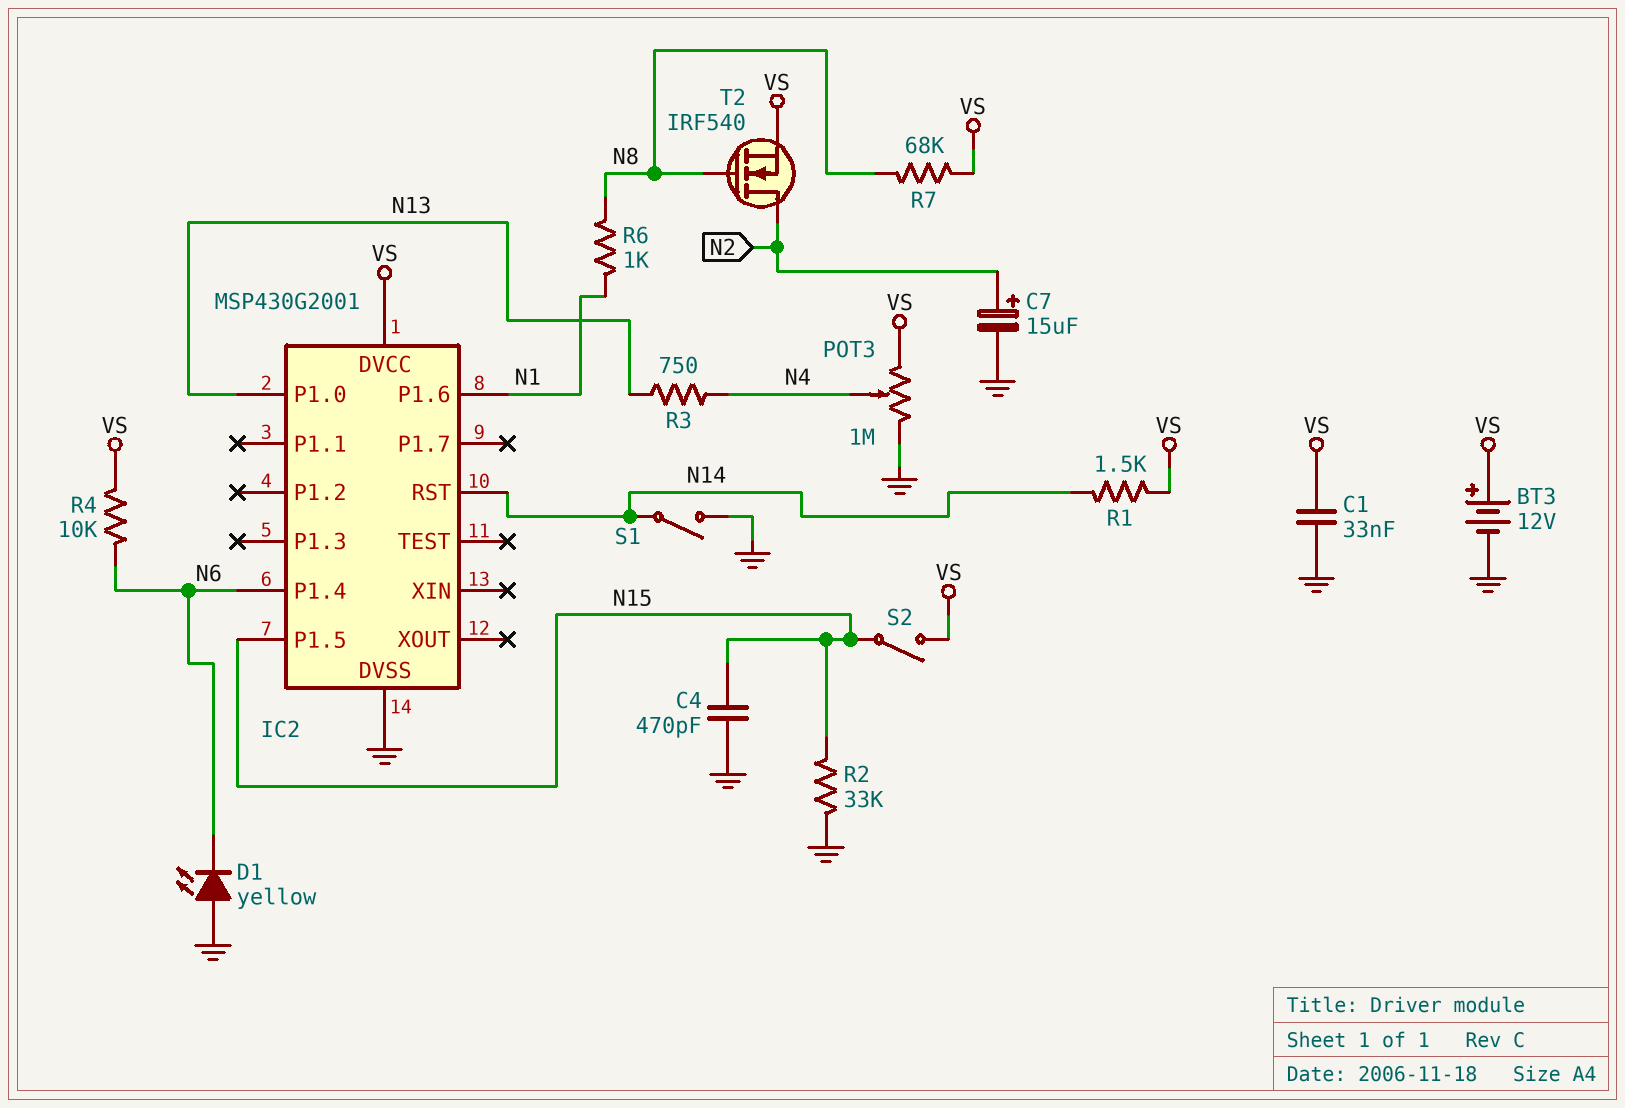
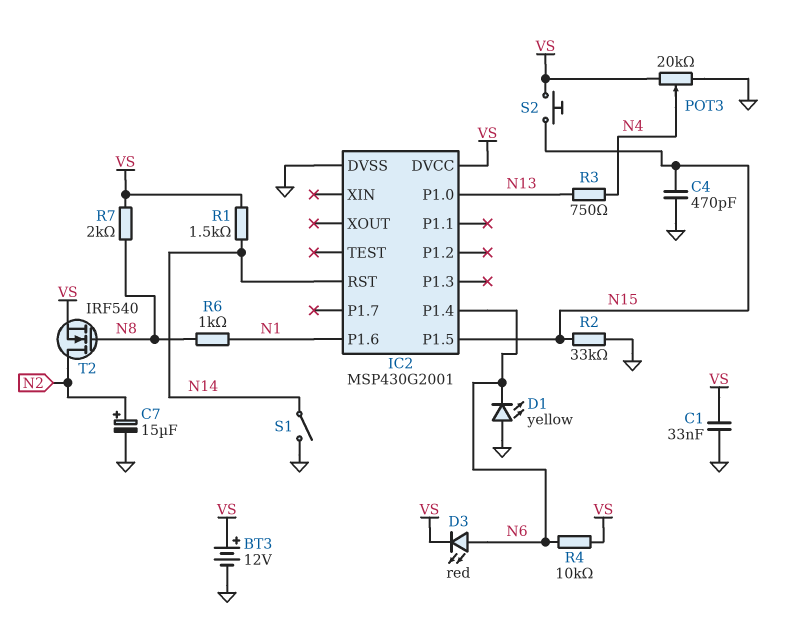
D3: none -> LED red (A N6, K VS)
POT3: 1M (GND, VS, wiper N4) -> 20k (GND, VS, wiper N4)
R7: 68k (N8, VS) -> 2k (N8, VS)
S2: switch (N15, VS) -> button (N15, VS)

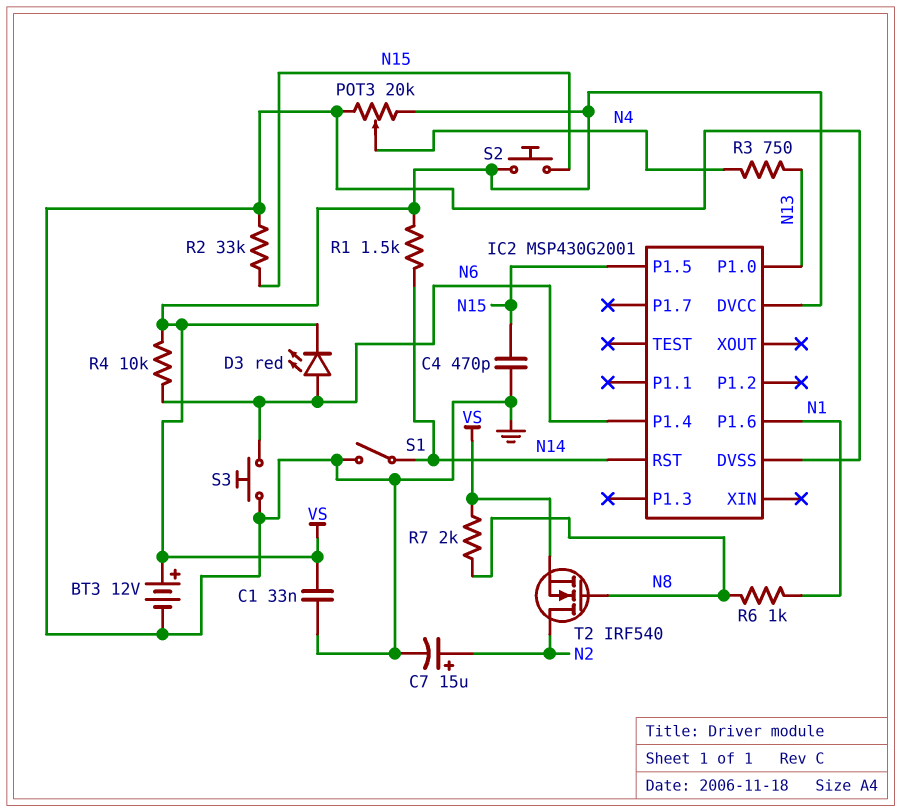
D1: LED yellow (A GND, K N6) -> none
S3: none -> button (GND, N6)

